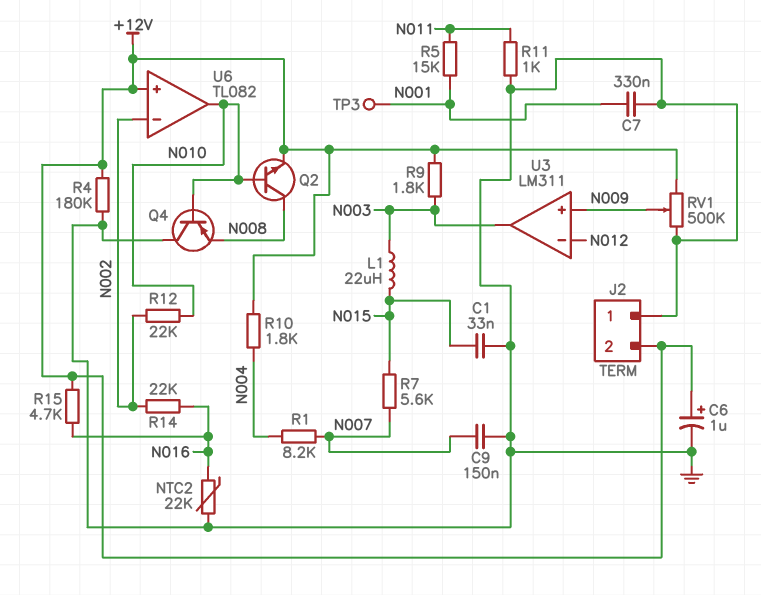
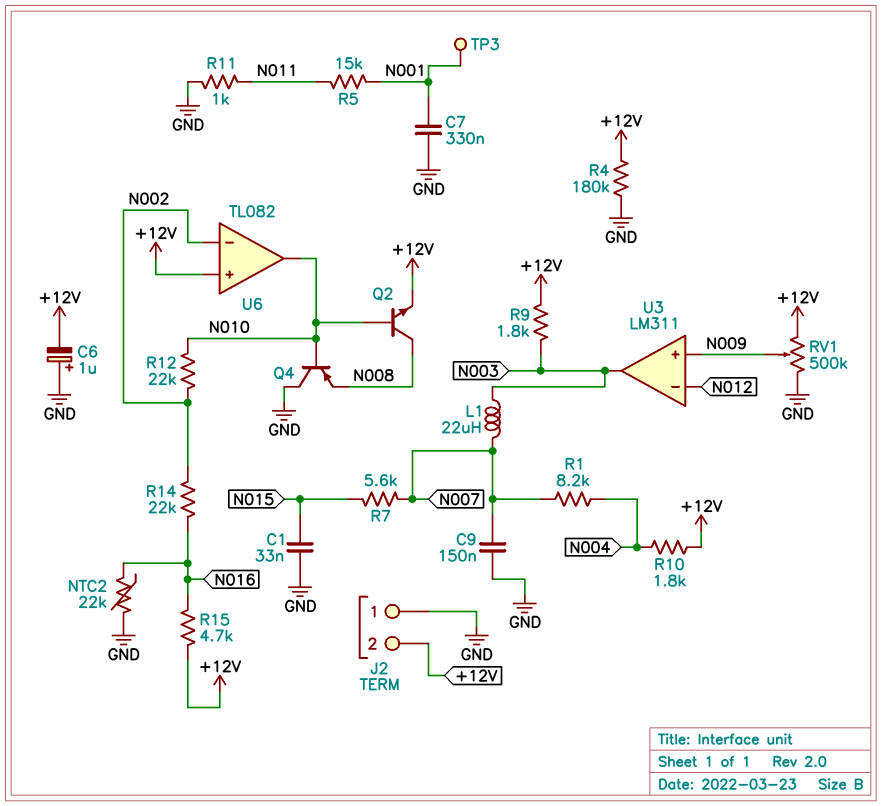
C6: 1uF (plus +12V, minus GND) -> 1uF (plus GND, minus +12V)
L1: 22uH (N003, N015) -> 22uH (N003, N007)

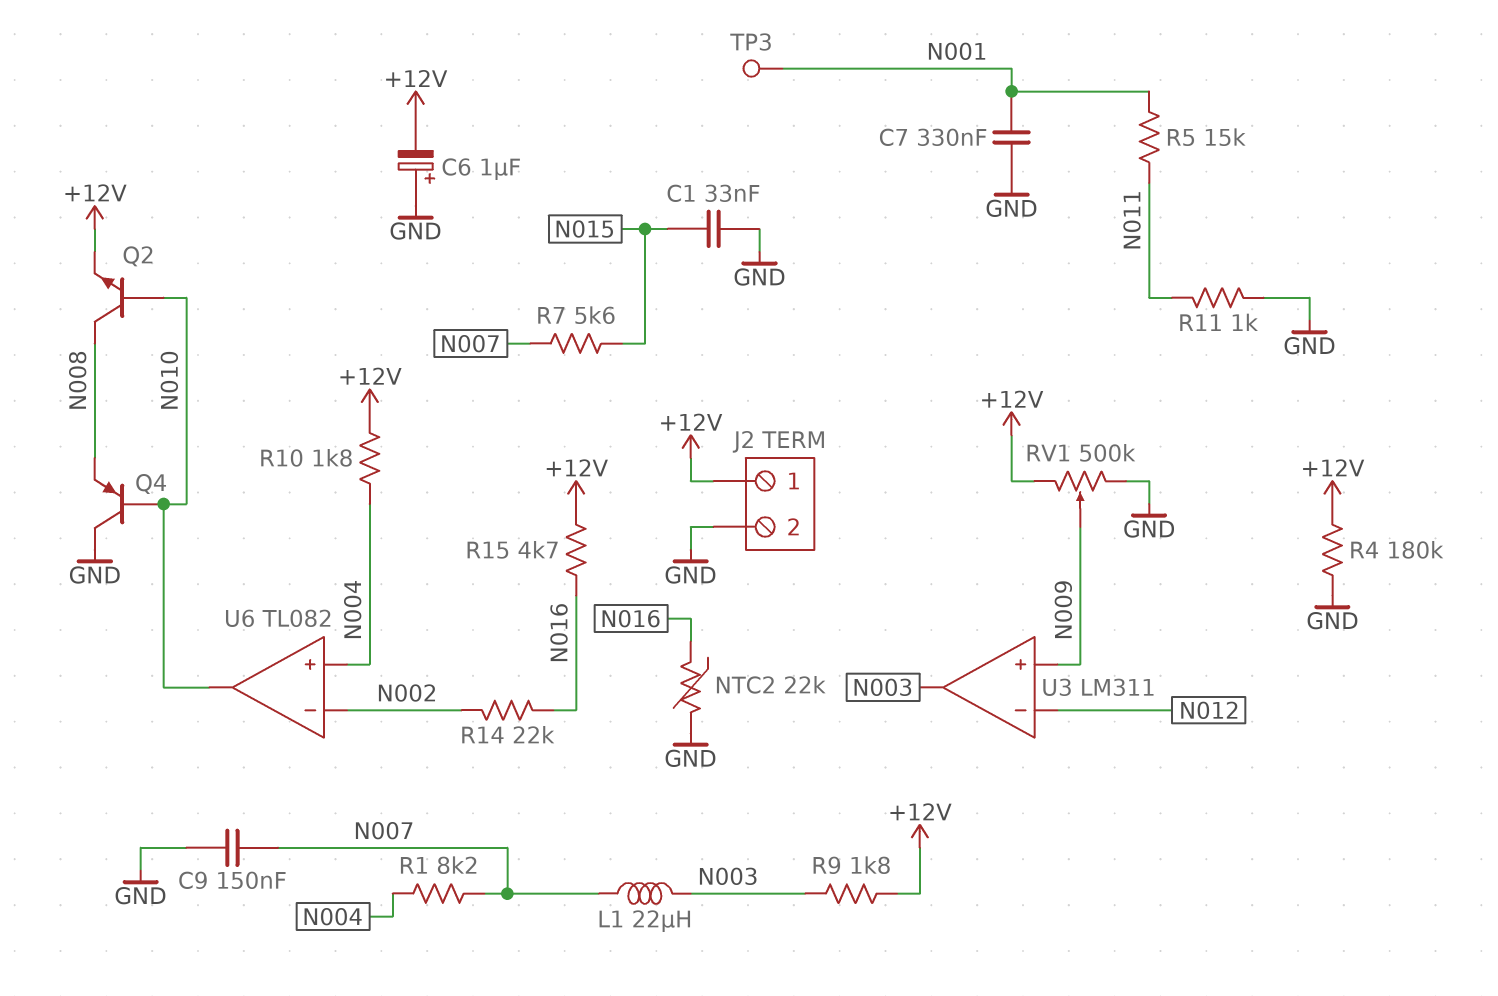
J2 pin 1: GND -> +12V
J2 pin 2: +12V -> GND
R12: 22k (N002, N010) -> none
U6 pin in+: +12V -> N004

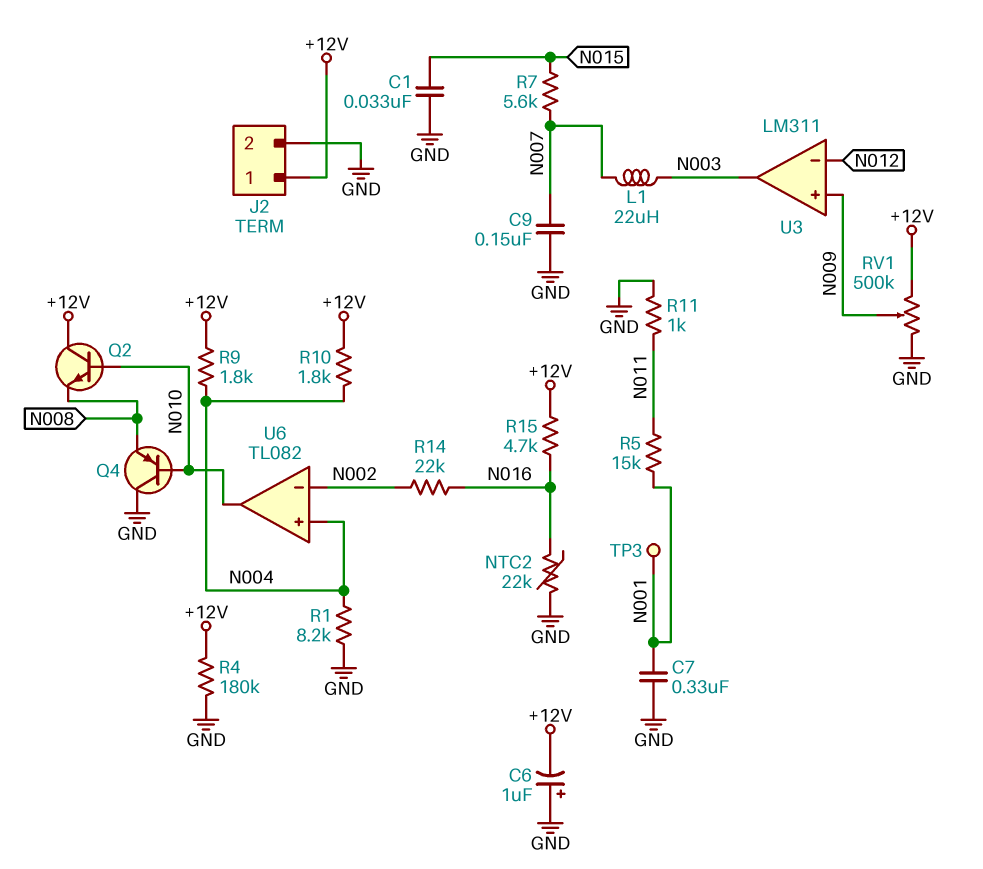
Q2: NPN (B N010, C N008, E +12V) -> NPN (B N010, C +12V, E N008)
R1: 8.2k (N004, N007) -> 8.2k (GND, N004)
R9: 1.8k (+12V, N003) -> 1.8k (+12V, N004)

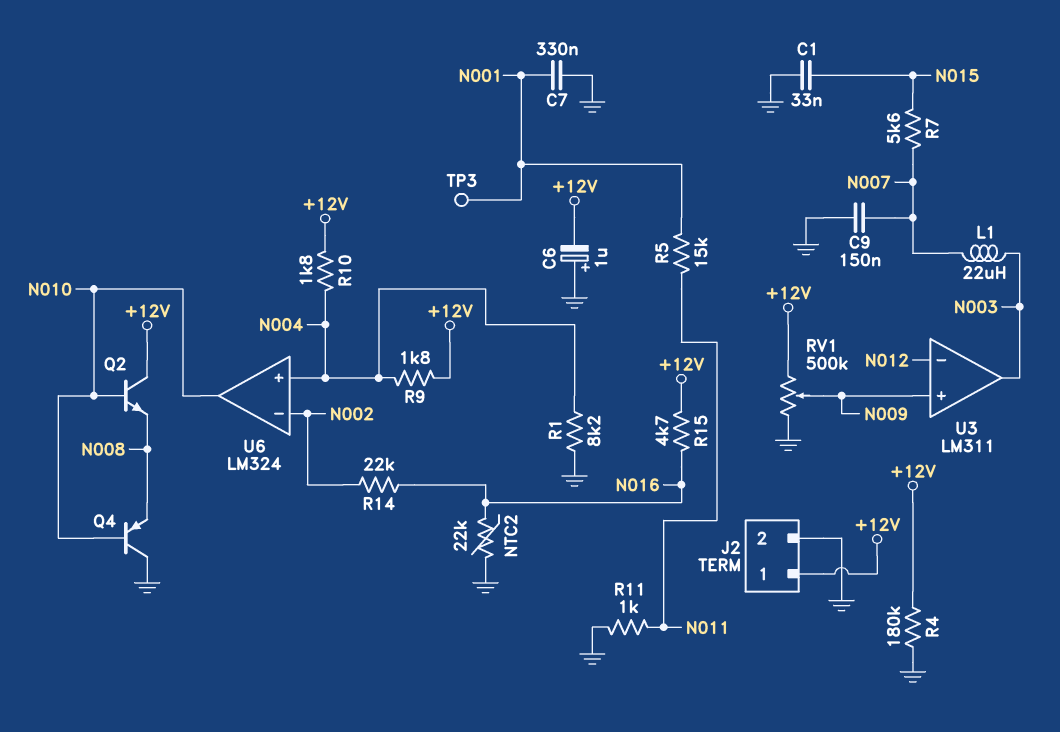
U6: TL082 -> LM324

